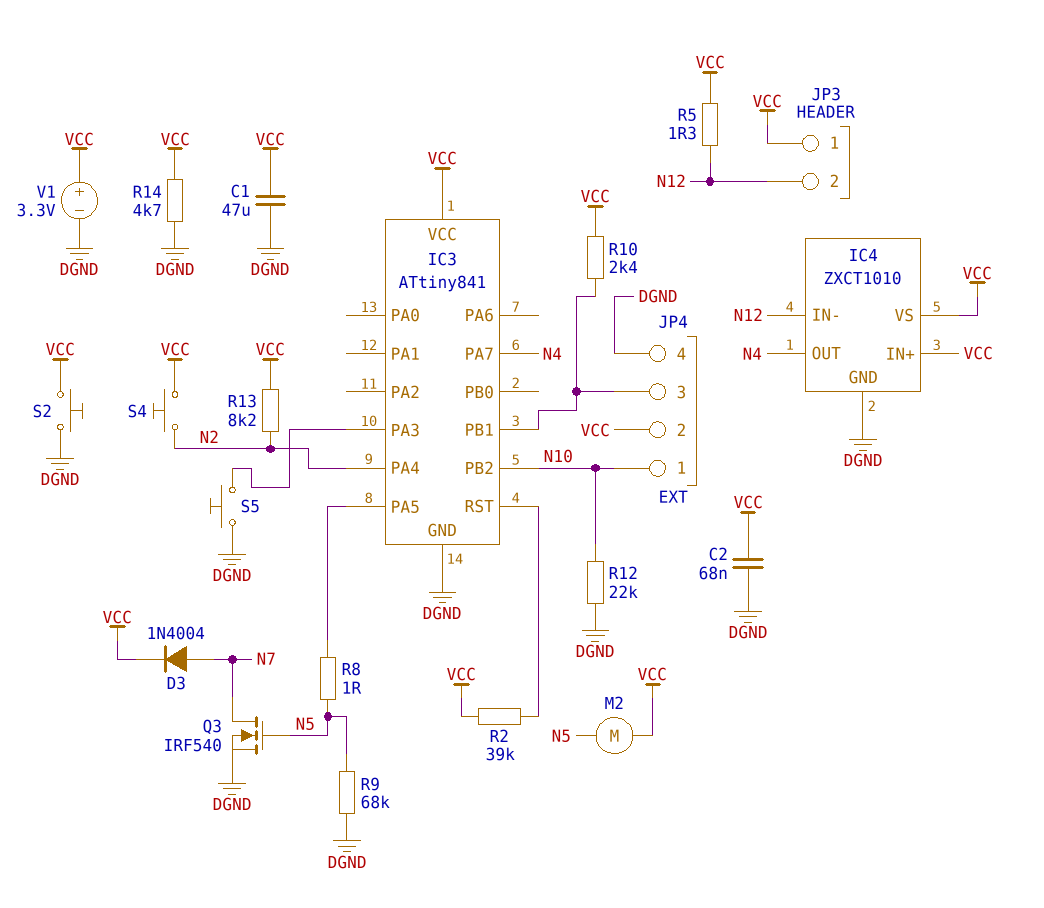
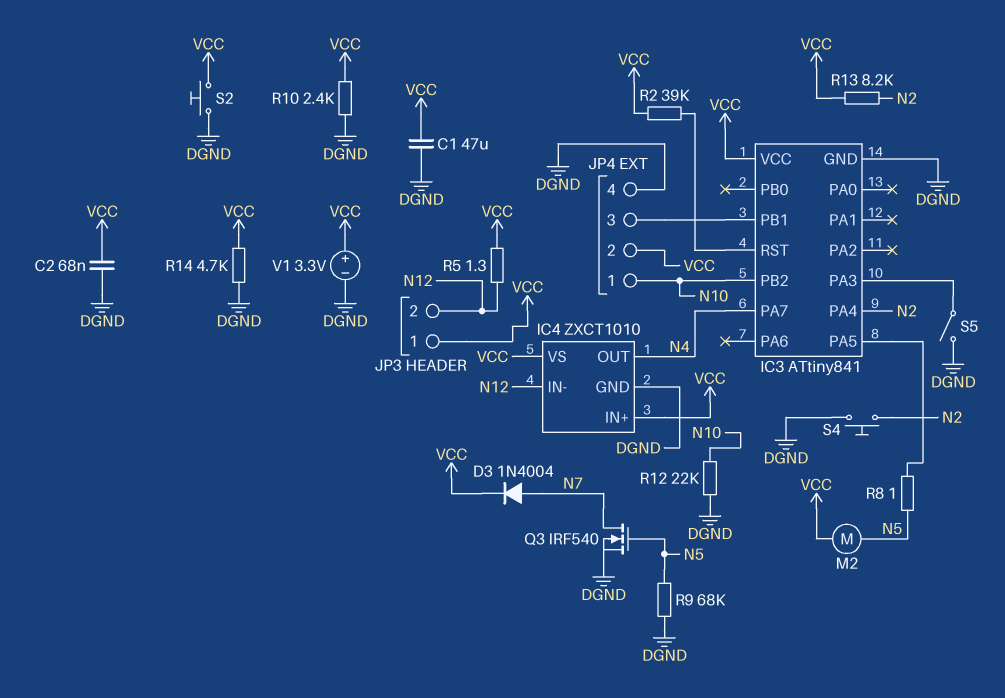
R10: 2.4k (IC3/PB1, VCC) -> 2.4k (DGND, VCC)
S4: button (N2, VCC) -> button (DGND, N2)
S5: button (DGND, IC3/PA3) -> switch (DGND, IC3/PA3)

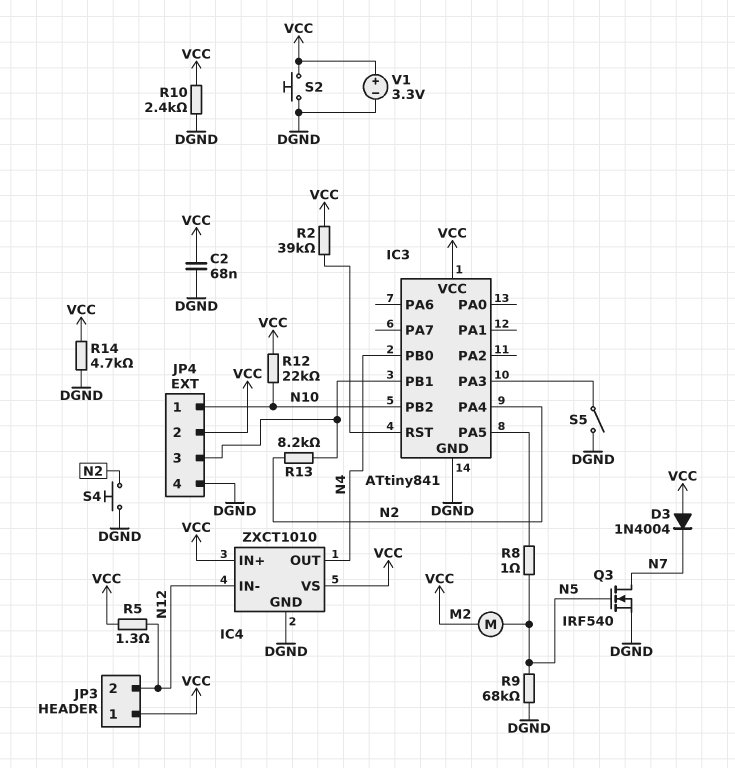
C1: 47uF (DGND, VCC) -> none
D3: diode 1N4004 (A N7, K VCC) -> diode 1N4004 (A VCC, K N7)
IC3 pin PA7: N4 -> none
IC3 pin PB0: none -> N4
R12: 22k (DGND, N10) -> 22k (N10, VCC)
R13: 8.2k (N2, VCC) -> 8.2k (IC3/PB1, N2)

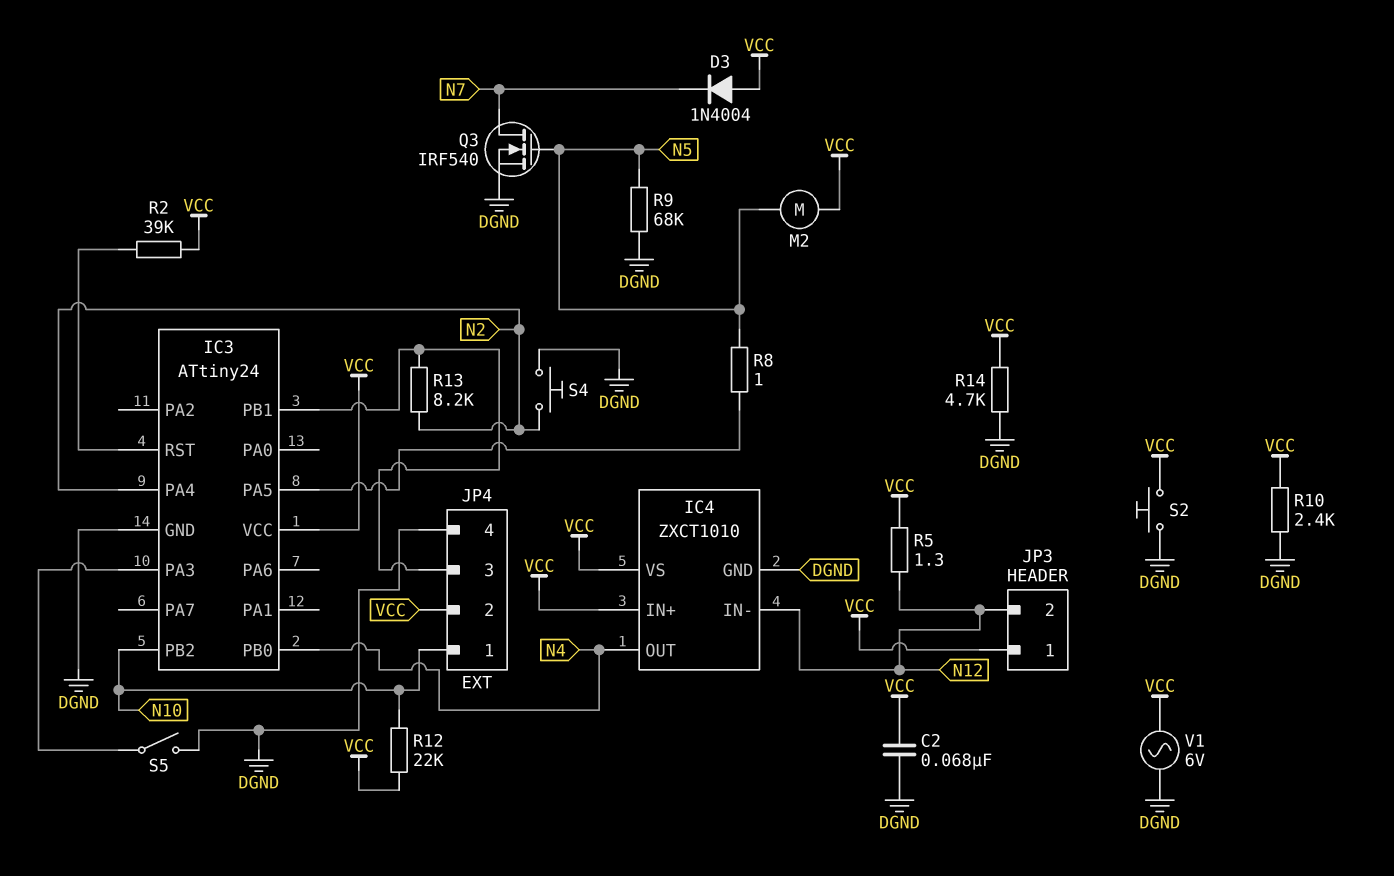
IC3: ATtiny841 -> ATtiny24
V1: 3.3V (plus VCC, minus DGND) -> AC 6V (DGND, VCC)

